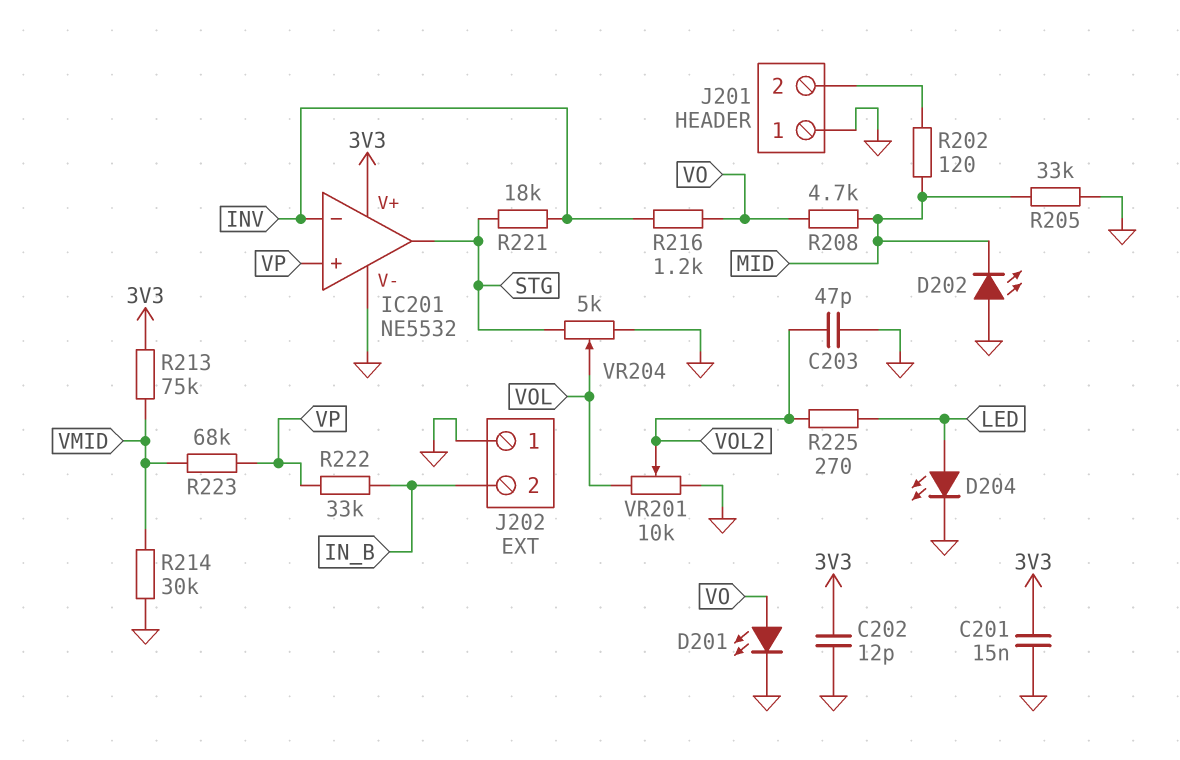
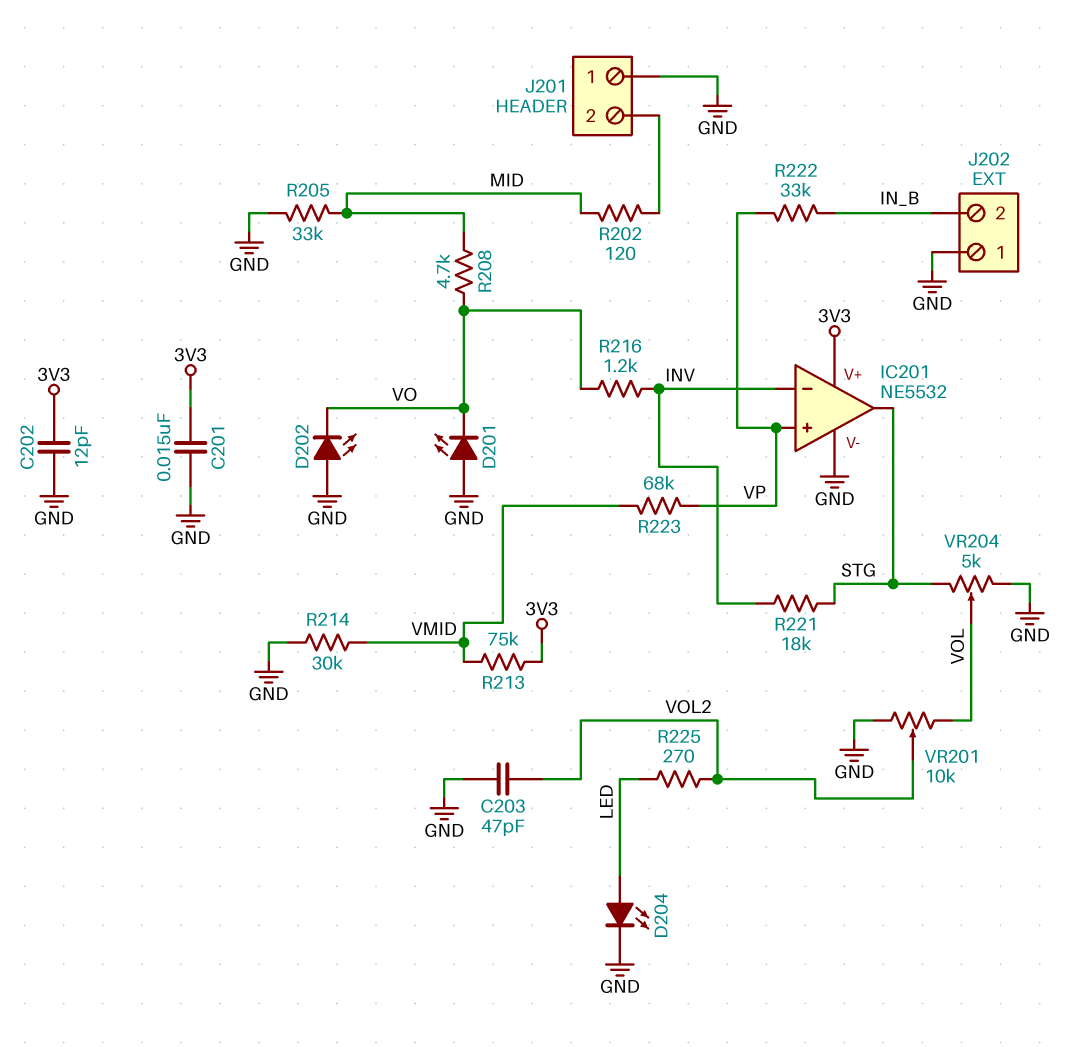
D201: LED (A VO, K GND) -> LED (A GND, K VO)
D202: LED (A GND, K MID) -> LED (A GND, K VO)

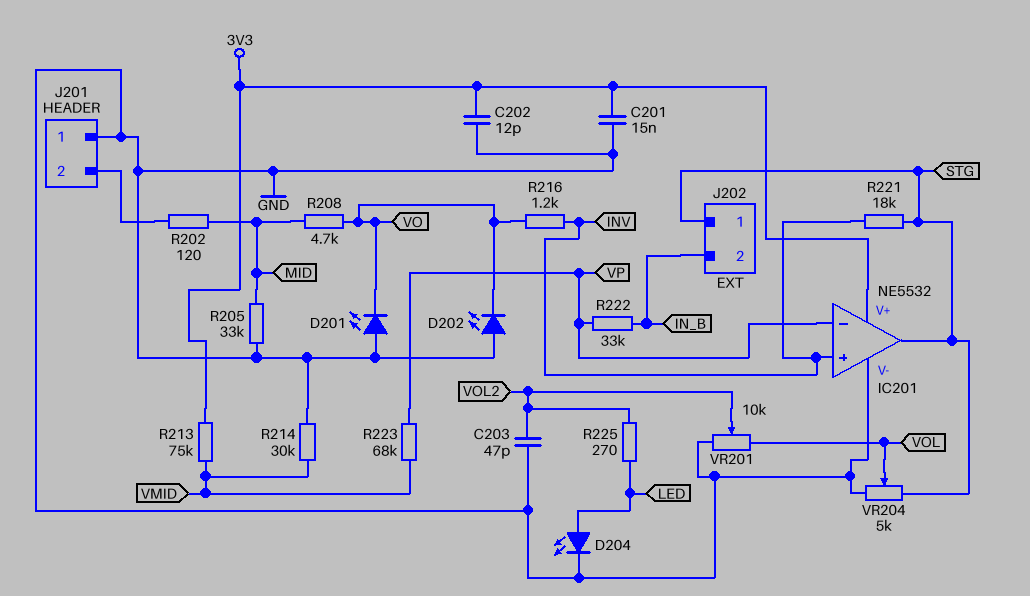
IC201 pin in+: VP -> INV
IC201 pin in-: INV -> VP
J202 pin 1: GND -> STG

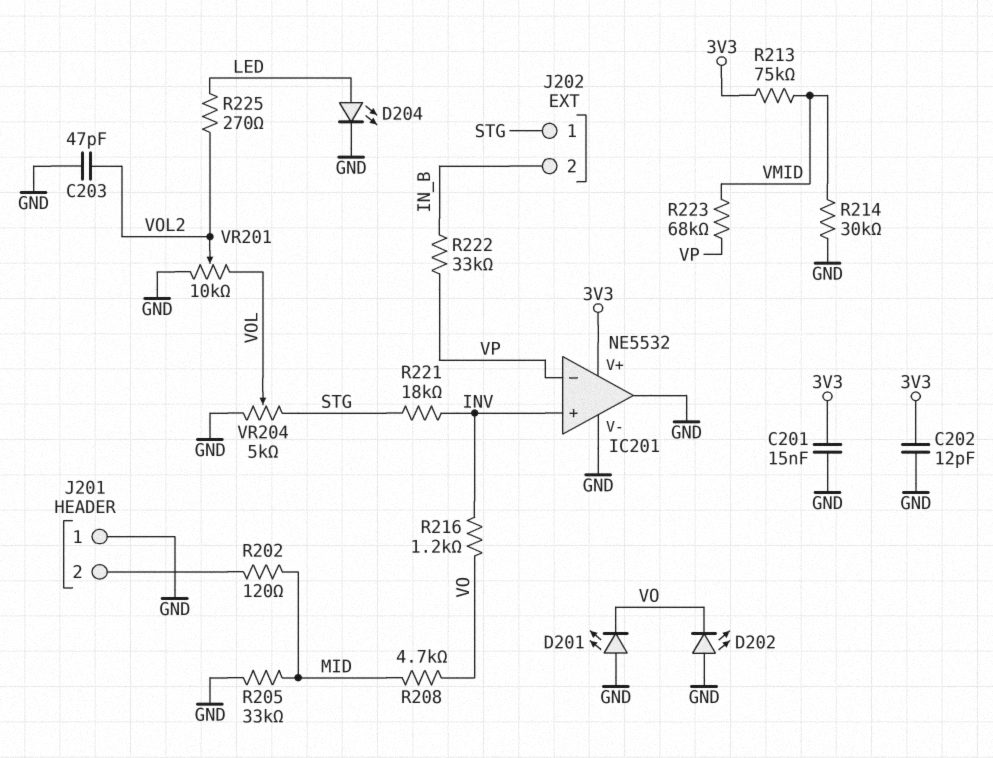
IC201 pin out: STG -> GND

